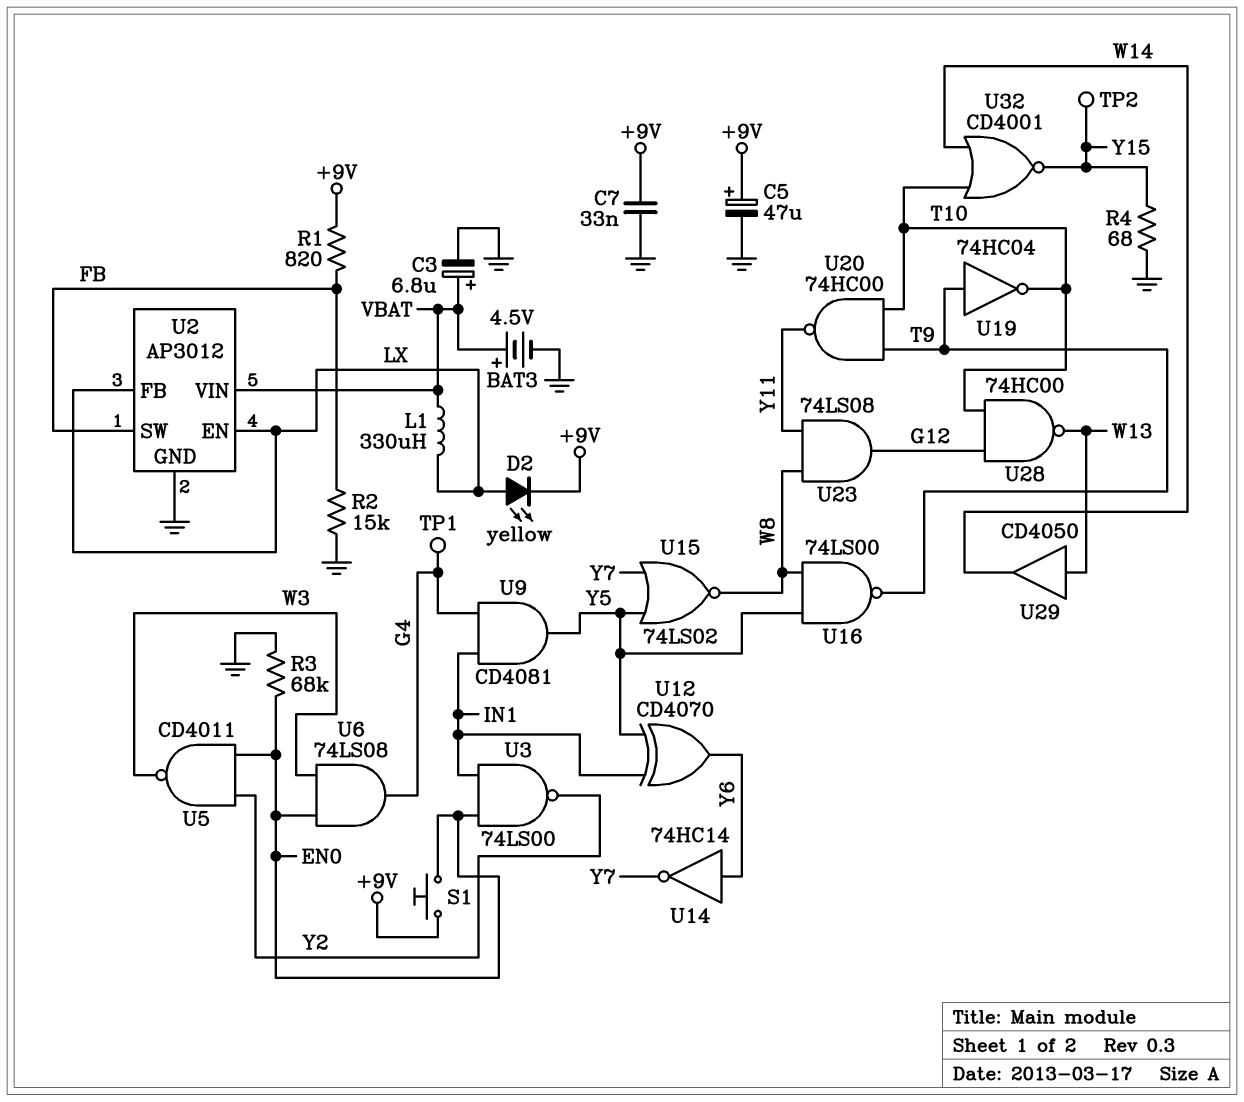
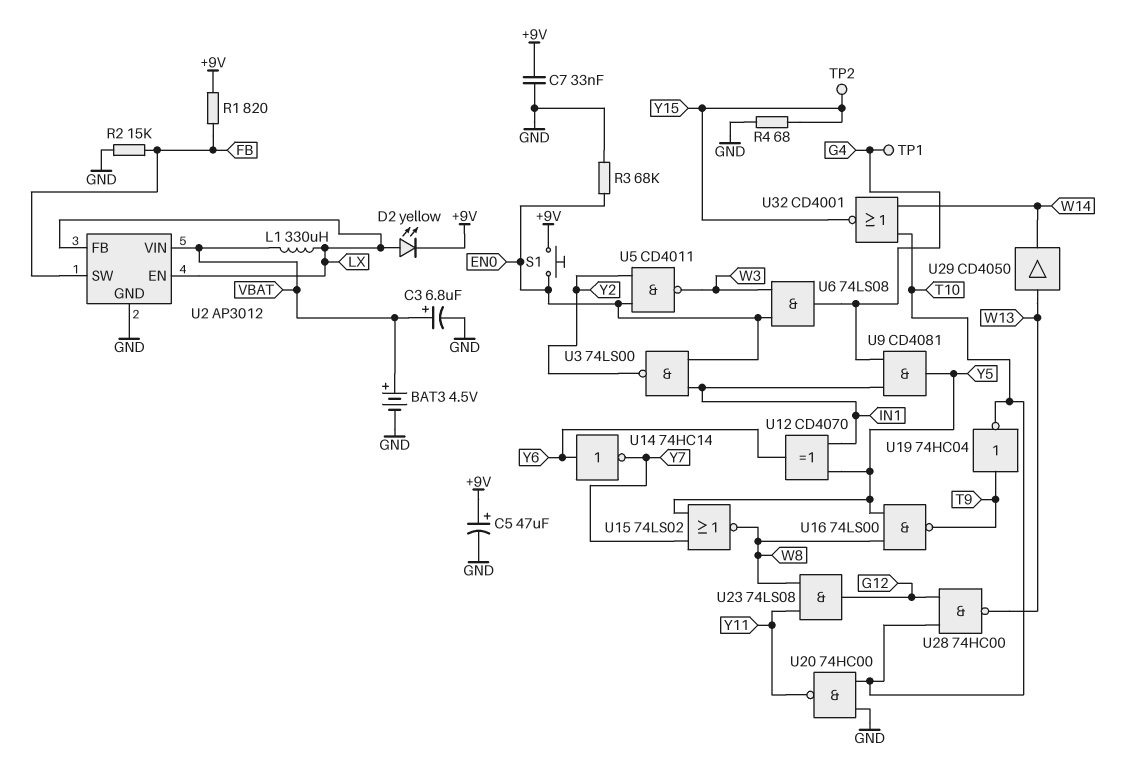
U20: NAND 74HC00 (in T9, in T10, out Y11) -> NAND 74HC00 (in GND, in T10, out Y11)

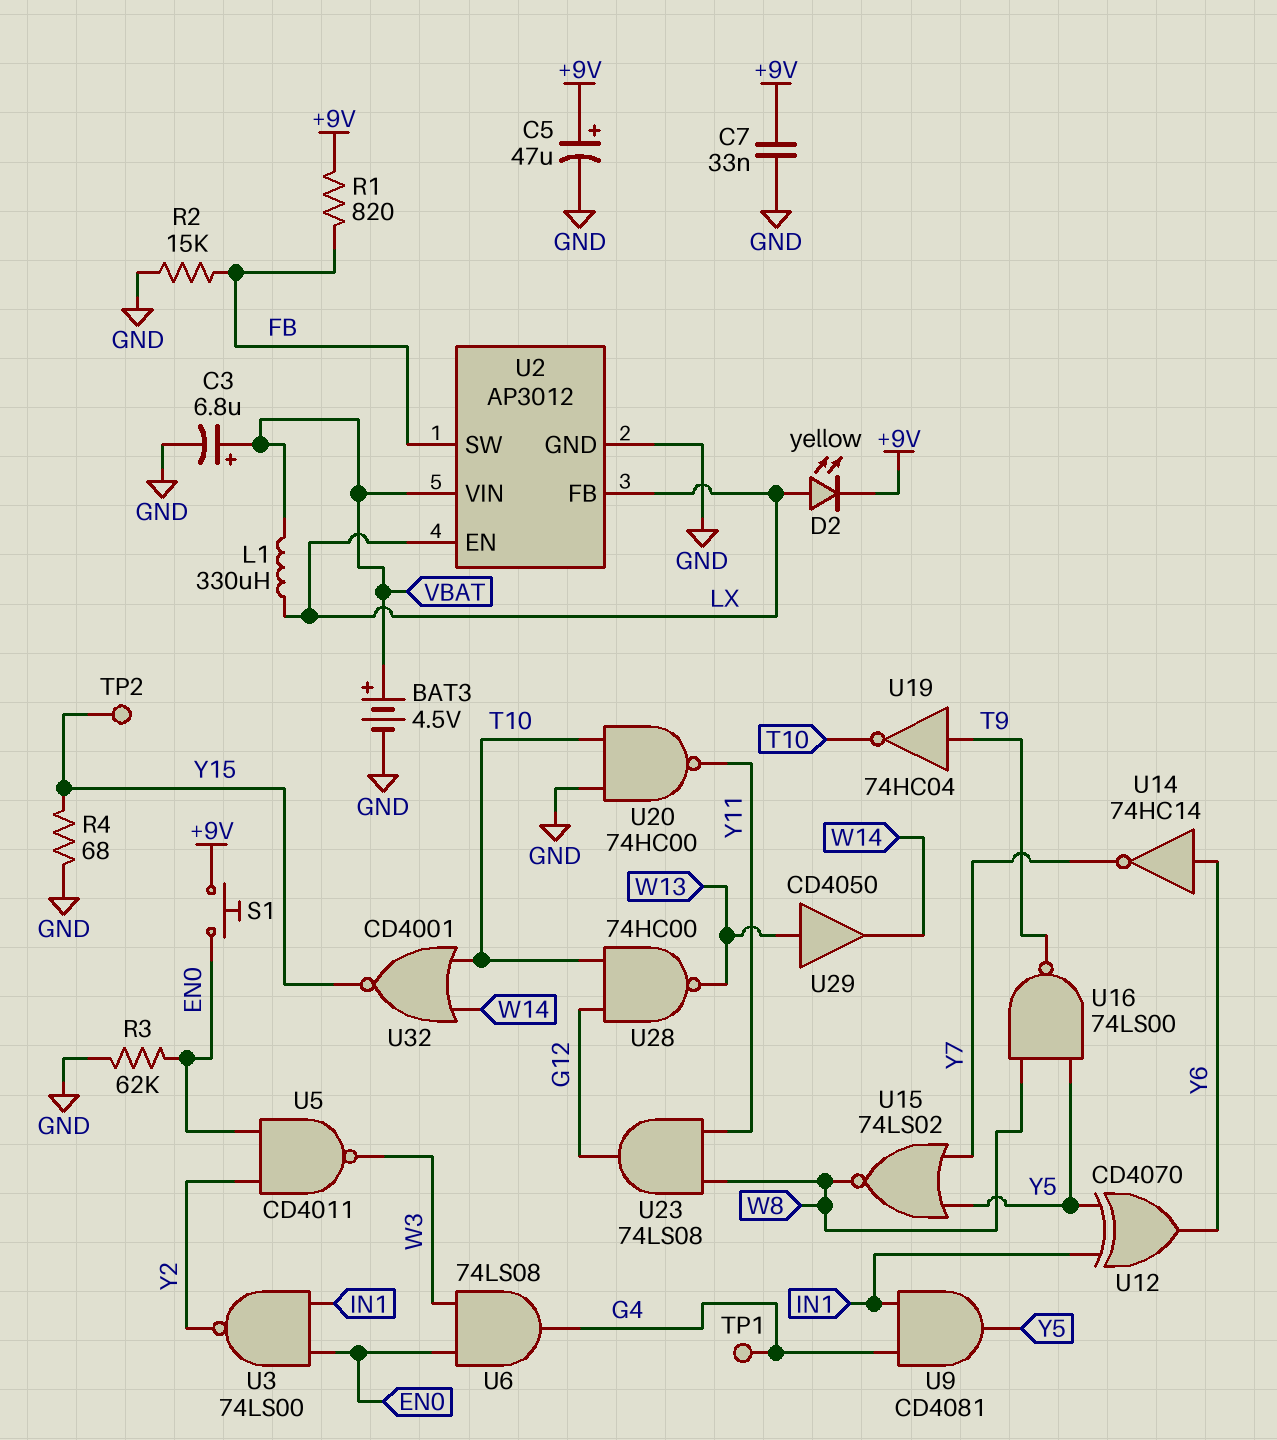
R3: 68k (EN0, GND) -> 62k (EN0, GND)

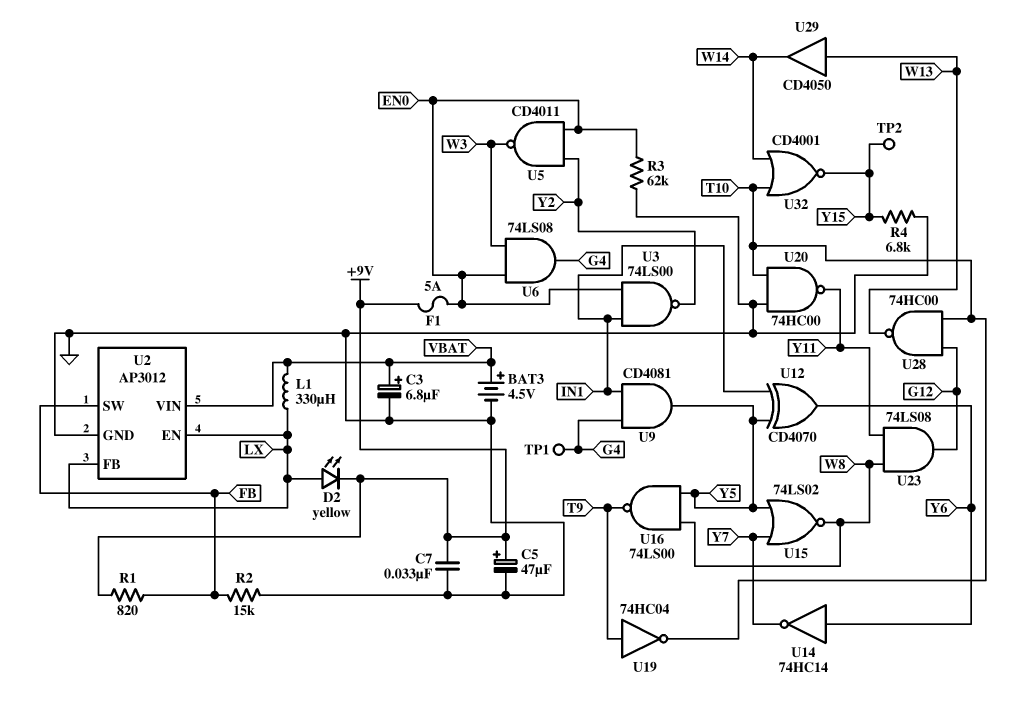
F1: none -> 5A (+9V, EN0)
R4: 68 (GND, Y15) -> 6.8k (GND, Y15)
S1: button (+9V, EN0) -> none

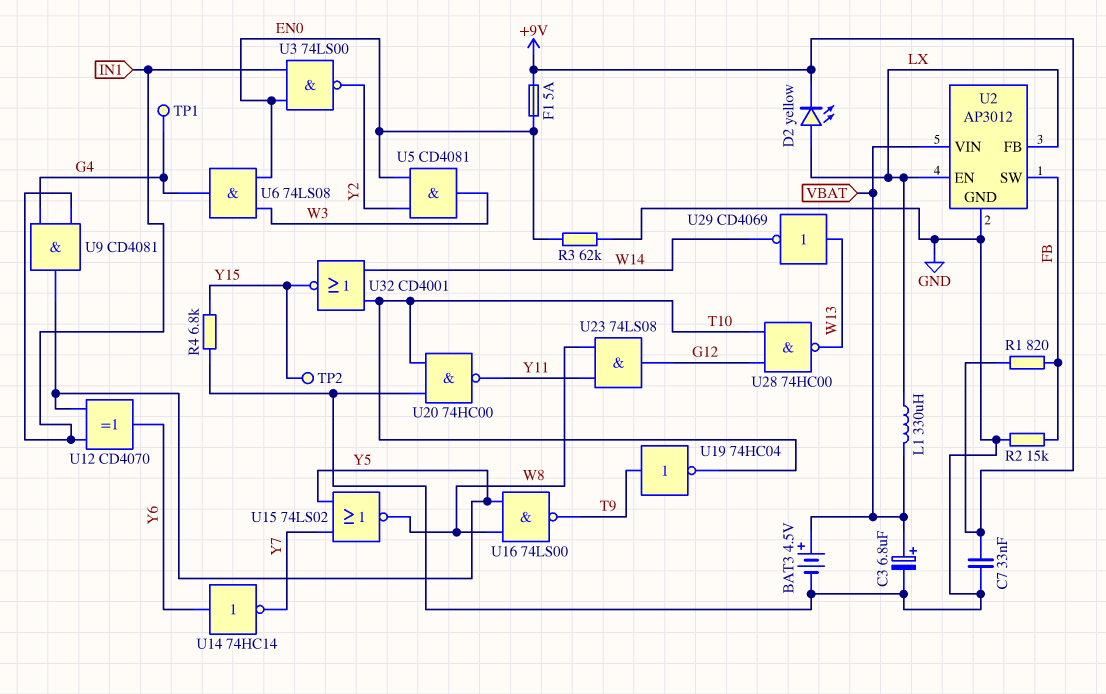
C5: 47uF (plus +9V, minus GND) -> none
U5: NAND CD4011 (in EN0, in Y2, out W3) -> AND CD4081 (in EN0, in Y2, out W3)
U29: buffer CD4050 (in W13, out W14) -> NOT CD4069 (in W13, out W14)

